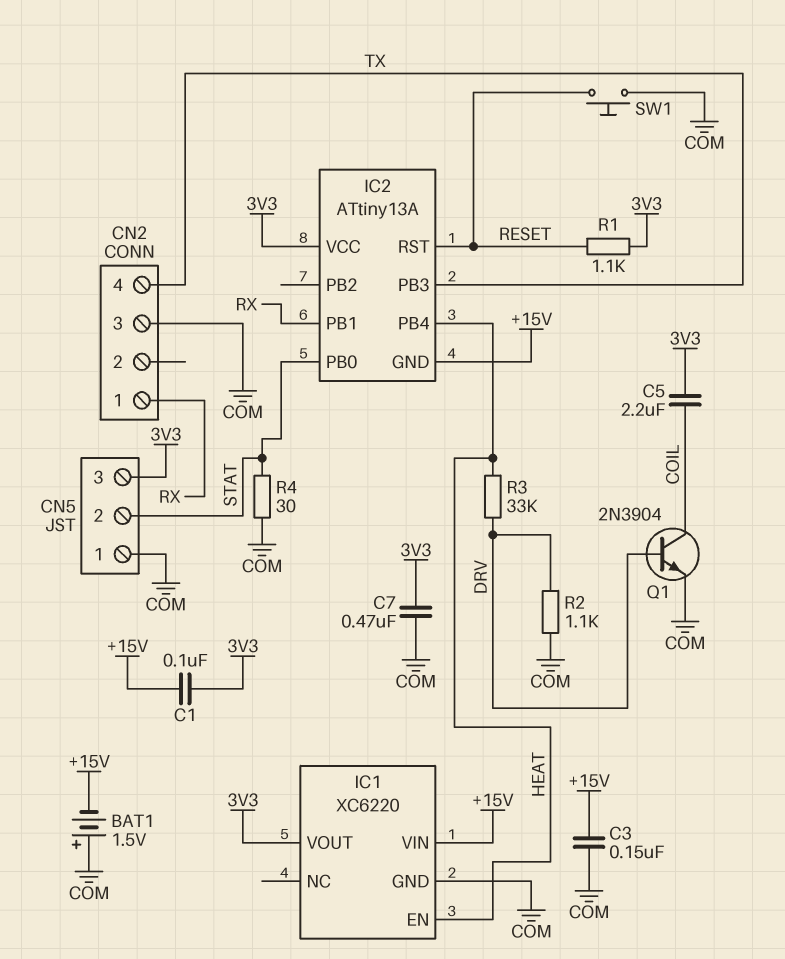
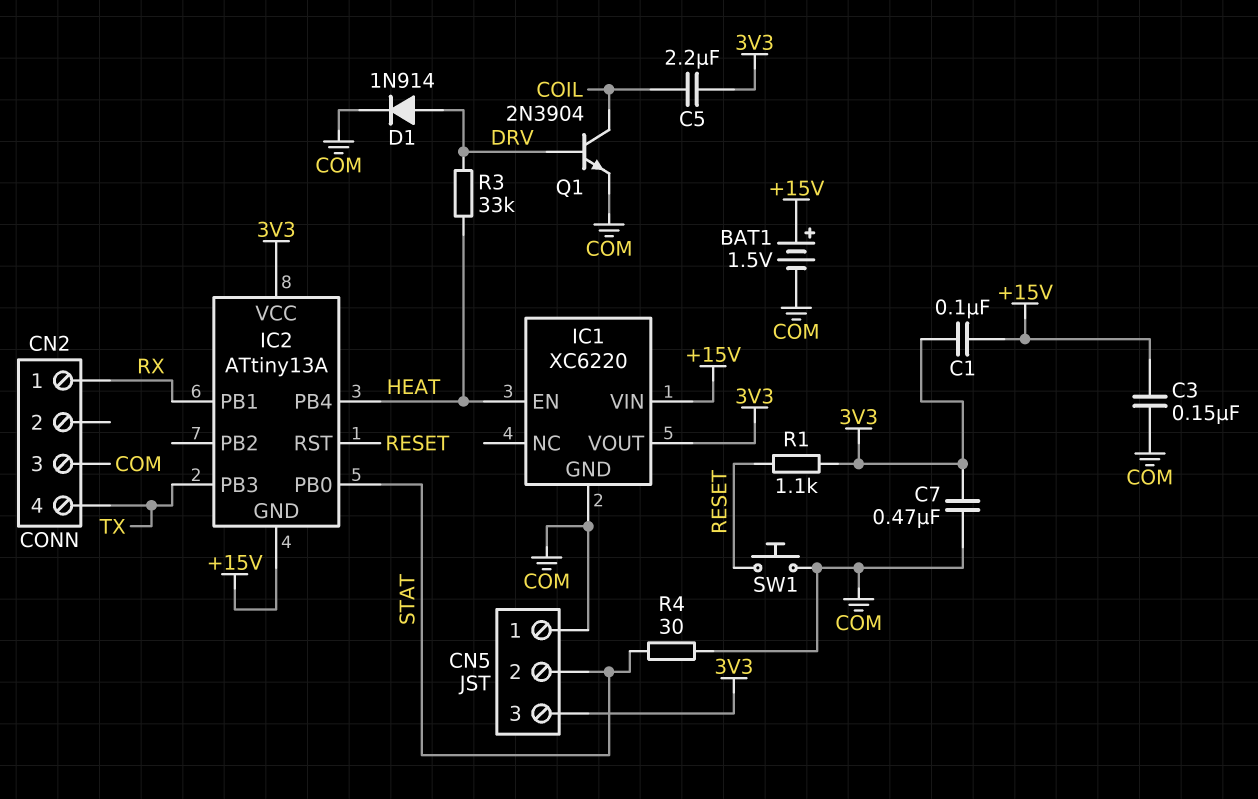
BAT1: 1.5V (plus COM, minus +15V) -> 1.5V (plus +15V, minus COM)
D1: none -> diode 1N914 (A DRV, K COM)
R2: 1.1k (COM, DRV) -> none

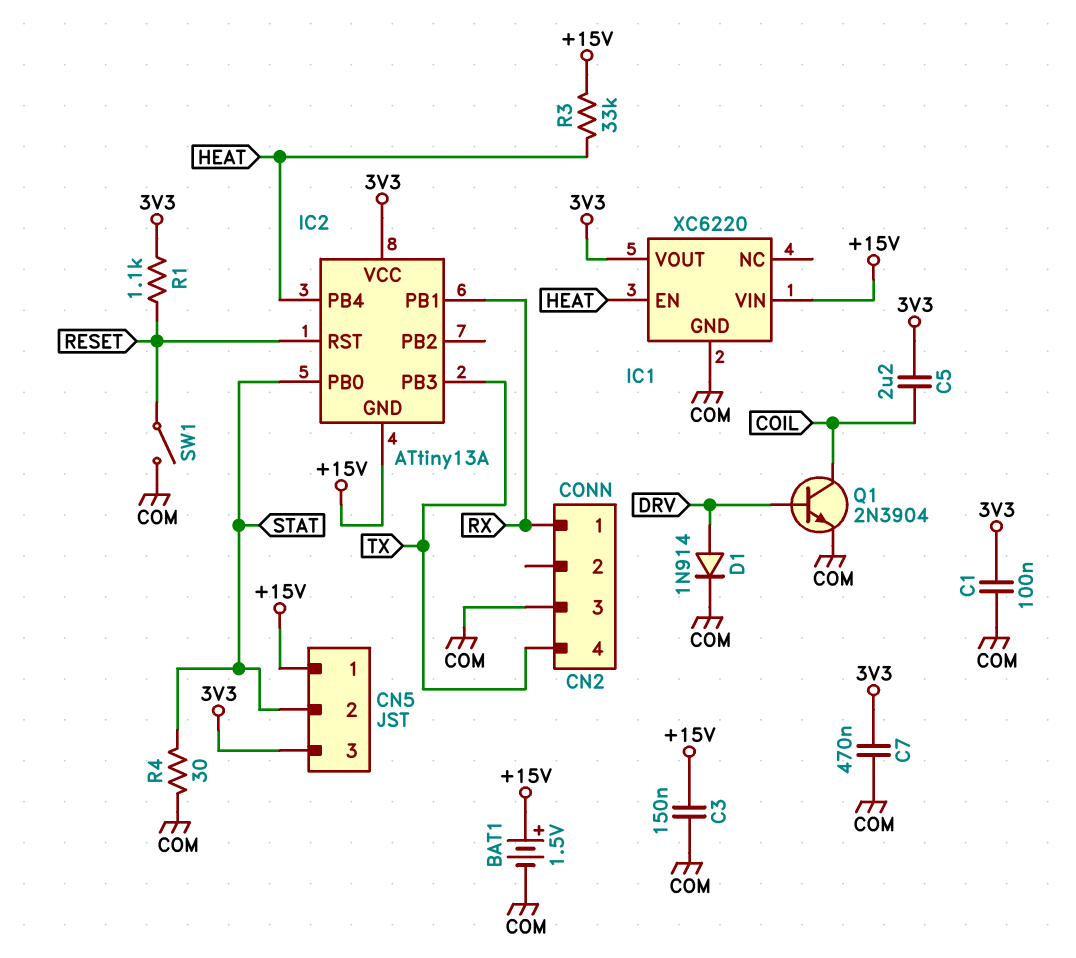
C1: 100nF (+15V, 3V3) -> 100nF (3V3, COM)
CN5 pin 1: COM -> +15V
R3: 33k (DRV, HEAT) -> 33k (+15V, HEAT)
SW1: button (COM, RESET) -> switch (COM, RESET)

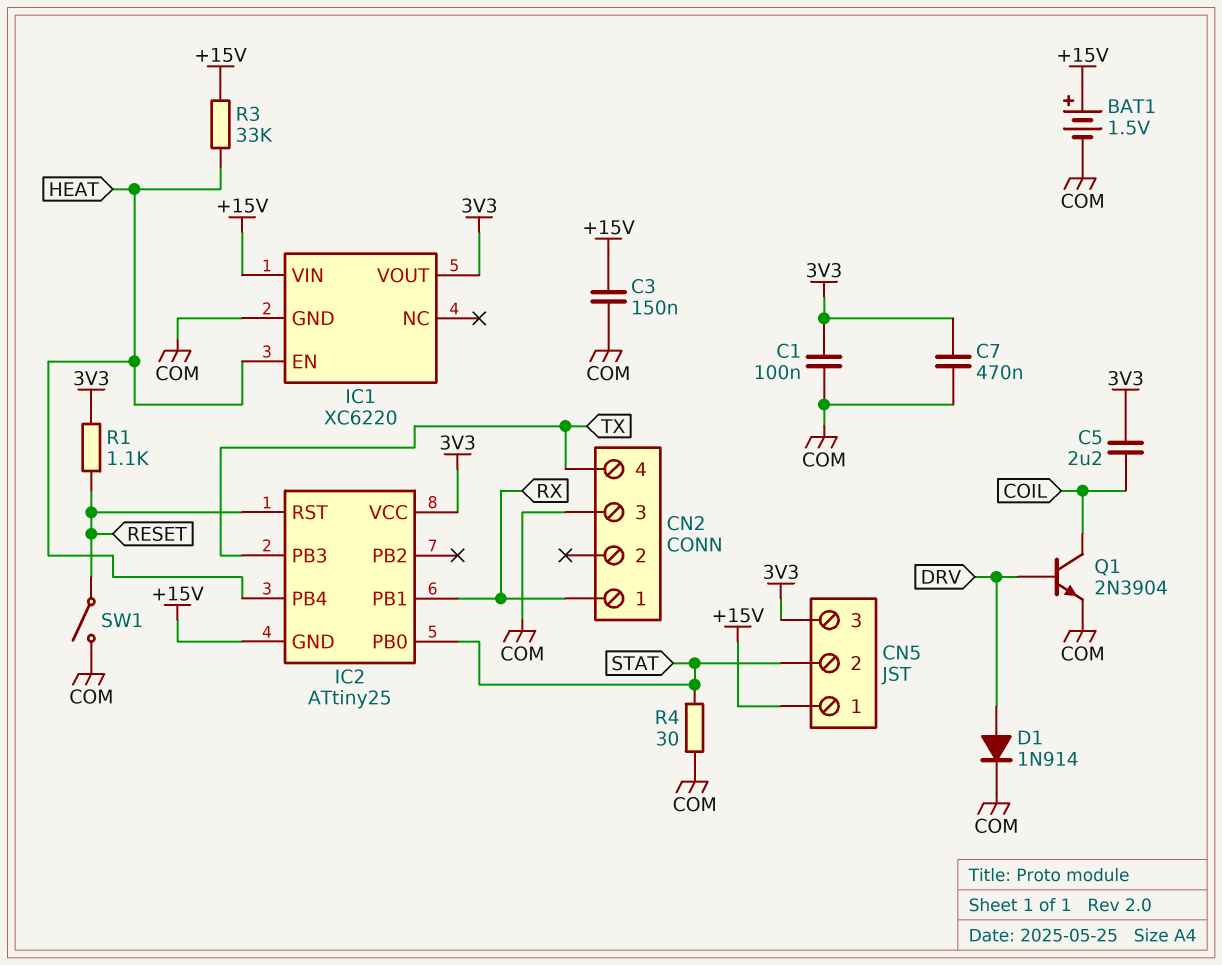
IC2: ATtiny13A -> ATtiny25

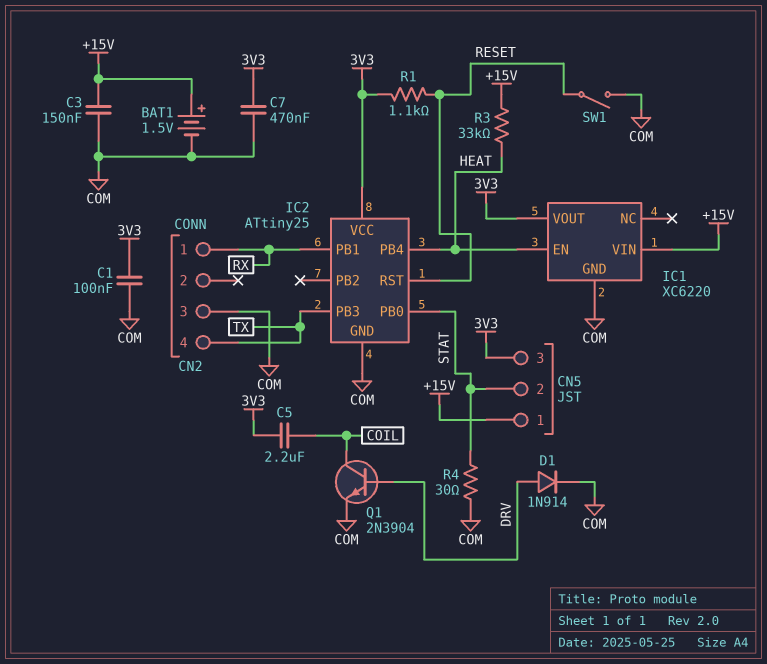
IC2 pin GND: +15V -> COM

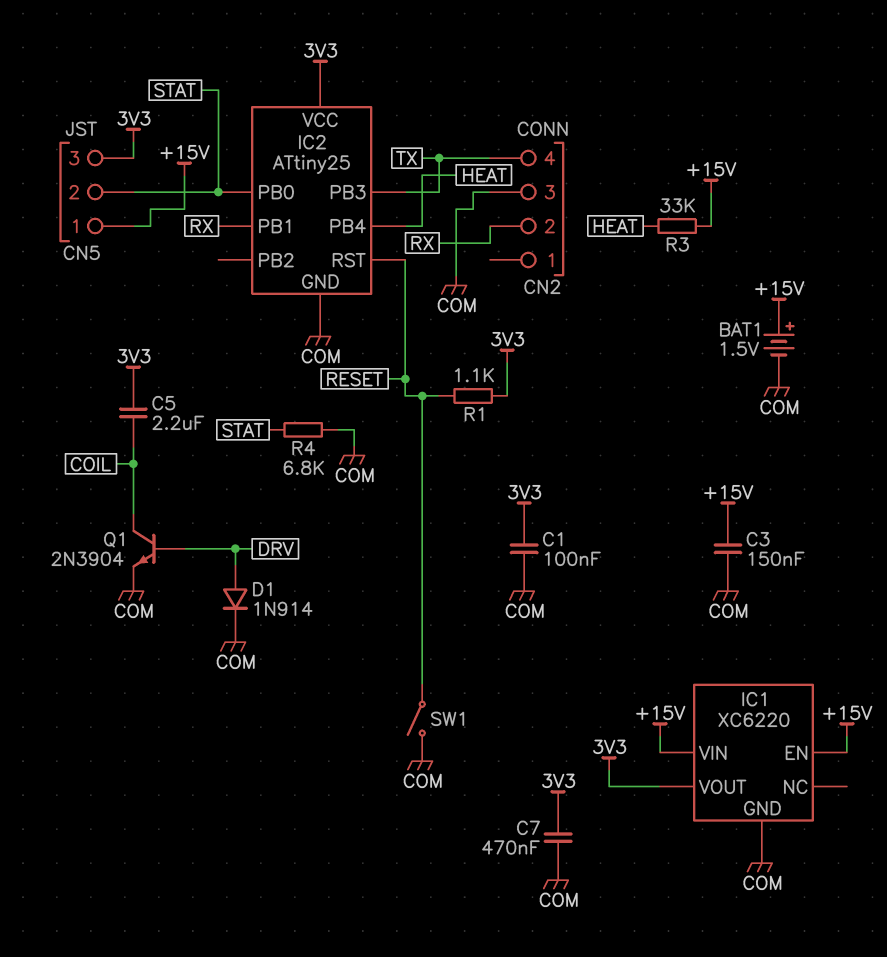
CN2 pin 1: RX -> none
CN2 pin 2: none -> RX
IC1 pin EN: HEAT -> +15V
R4: 30 (COM, STAT) -> 6.8k (COM, STAT)

